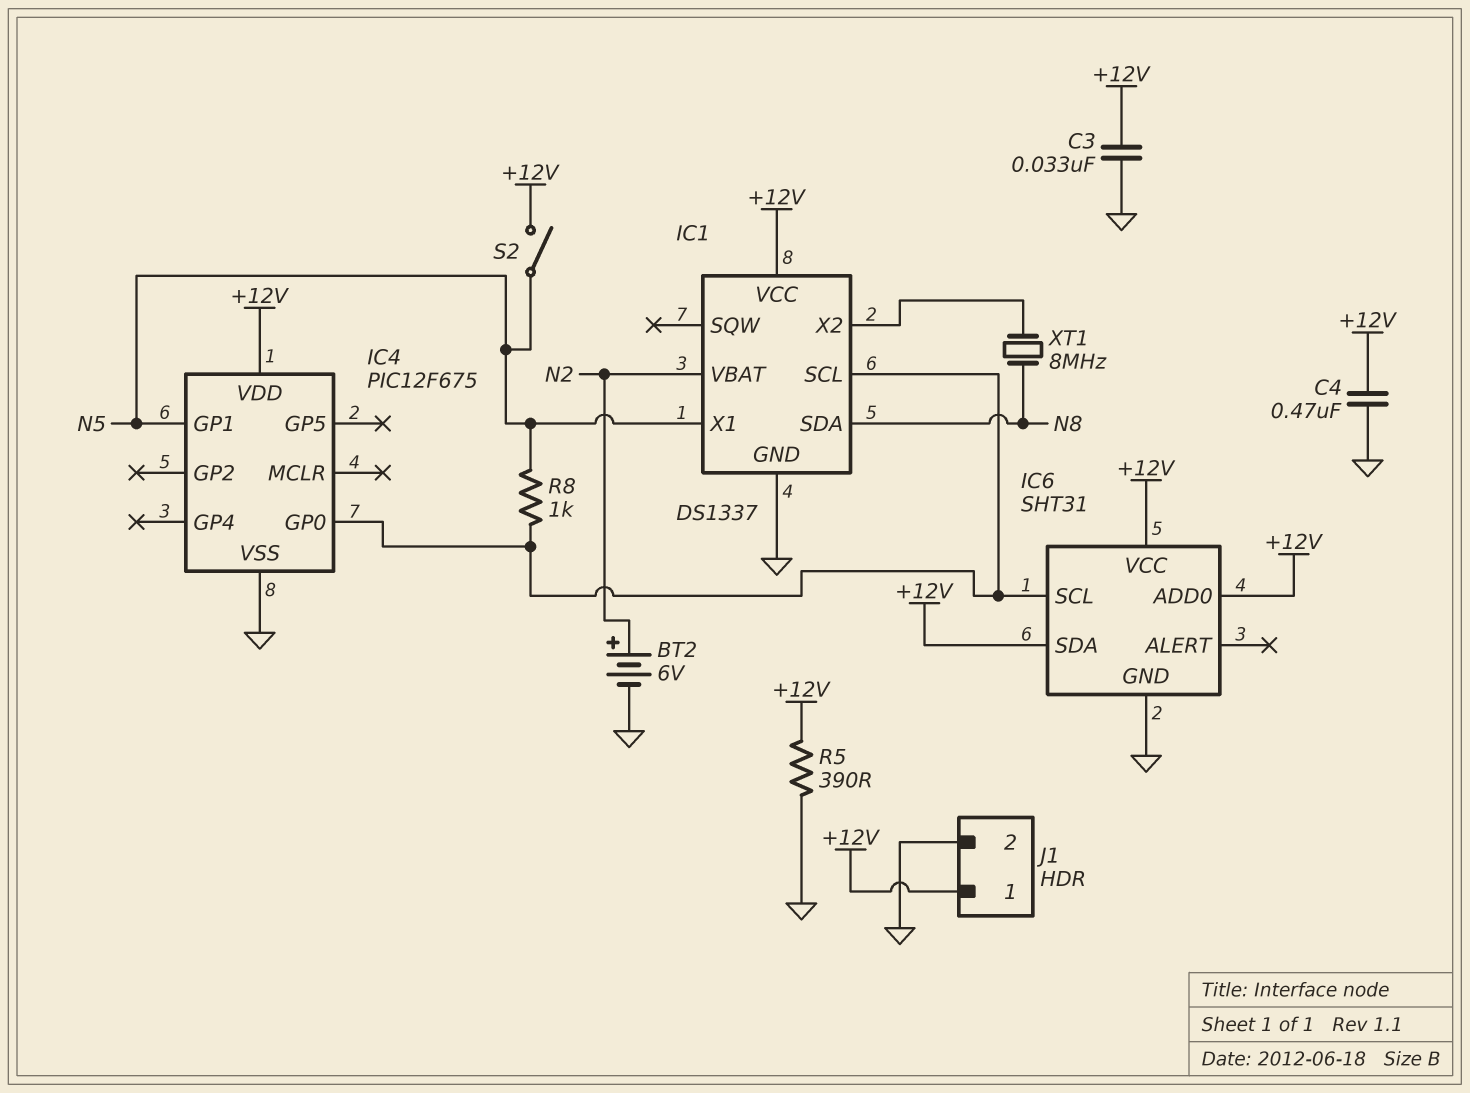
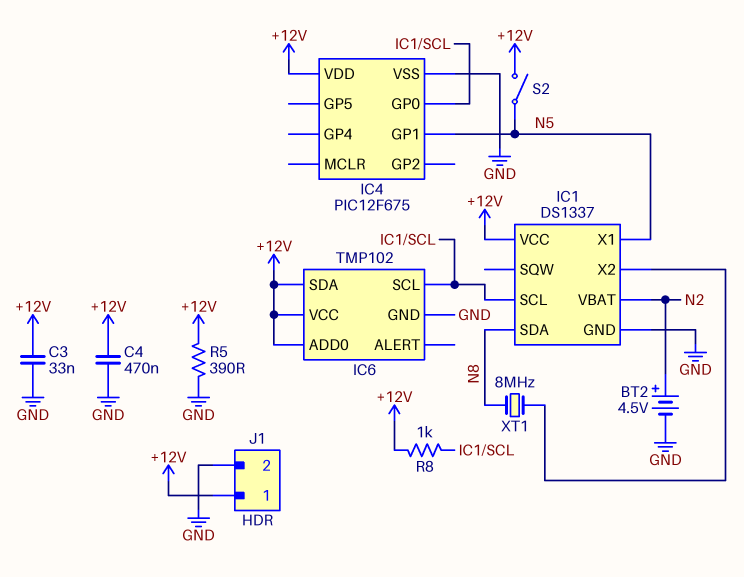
BT2: 6V (plus N2, minus GND) -> 4.5V (plus N2, minus GND)
IC6: SHT31 -> TMP102
R8: 1k (IC1/SCL, N5) -> 1k (+12V, IC1/SCL)

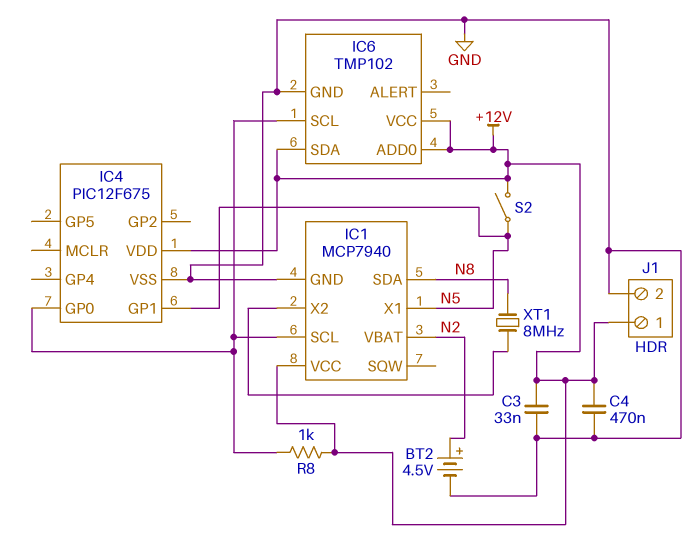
IC1: DS1337 -> MCP7940
R5: 390 (+12V, GND) -> none

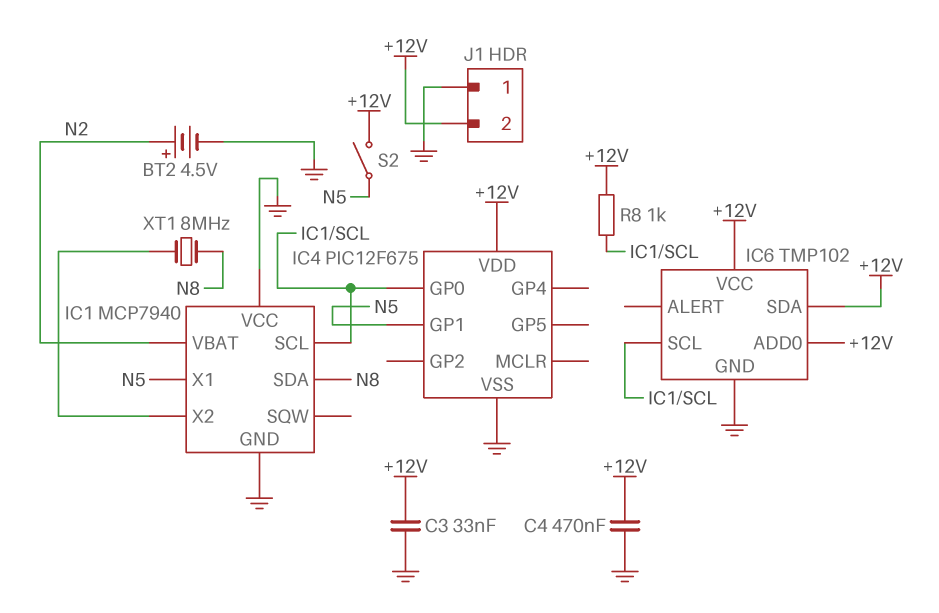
IC1 pin VCC: +12V -> GND
J1 pin 1: +12V -> GND
J1 pin 2: GND -> +12V

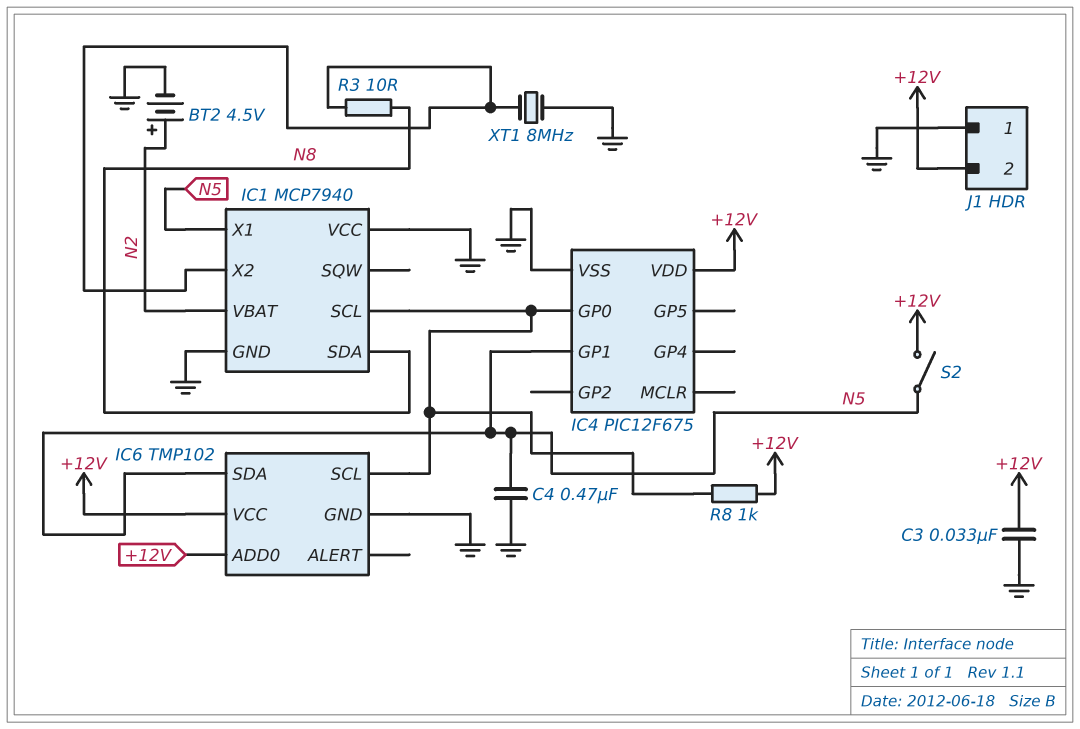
C4: 470nF (+12V, GND) -> 470nF (GND, N5)
IC6 pin SDA: +12V -> N5
R3: none -> 10 (IC1/X2, N8)
XT1: 8MHz (IC1/X2, N8) -> 8MHz (GND, IC1/X2)

